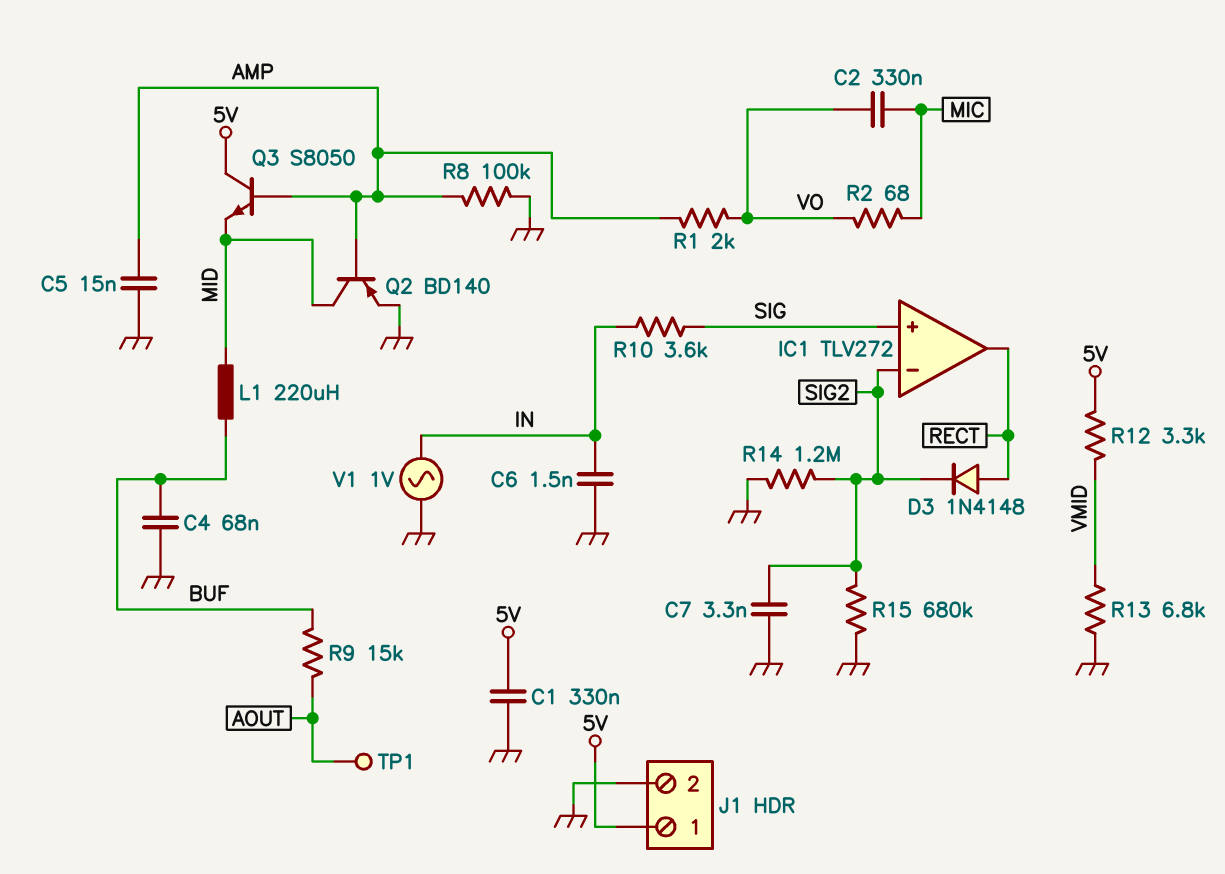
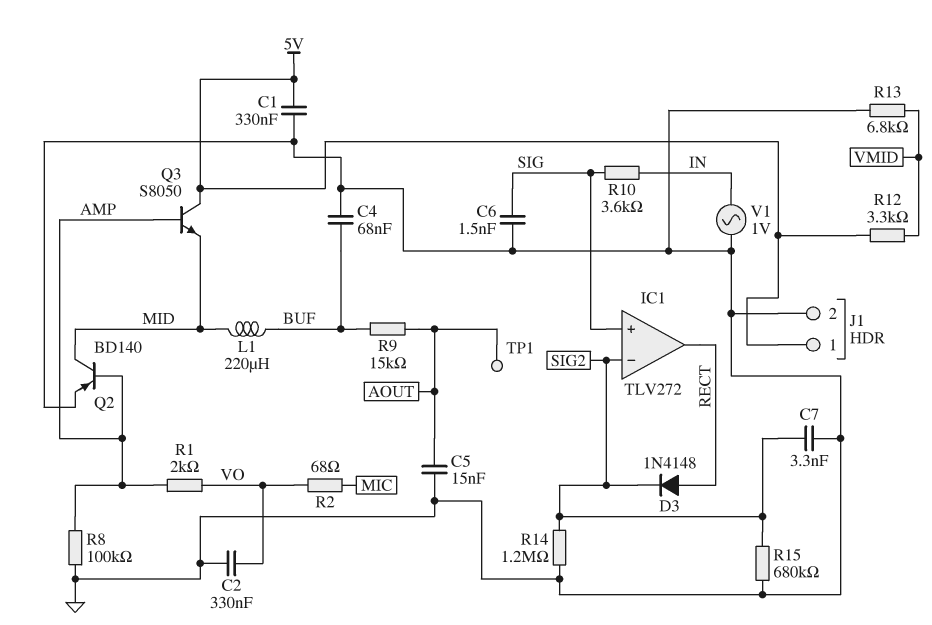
C2: 330nF (MIC, VO) -> 330nF (GND, VO)
C5: 15nF (AMP, GND) -> 15nF (AOUT, GND)
C6: 1.5nF (GND, IN) -> 1.5nF (GND, SIG)

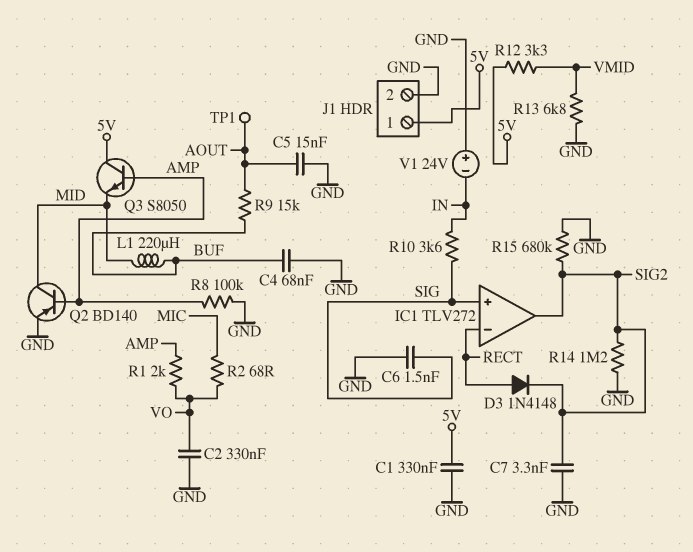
IC1 pin in-: SIG2 -> RECT
IC1 pin out: RECT -> SIG2
V1: AC 1V (GND, IN) -> 24V (plus GND, minus IN)

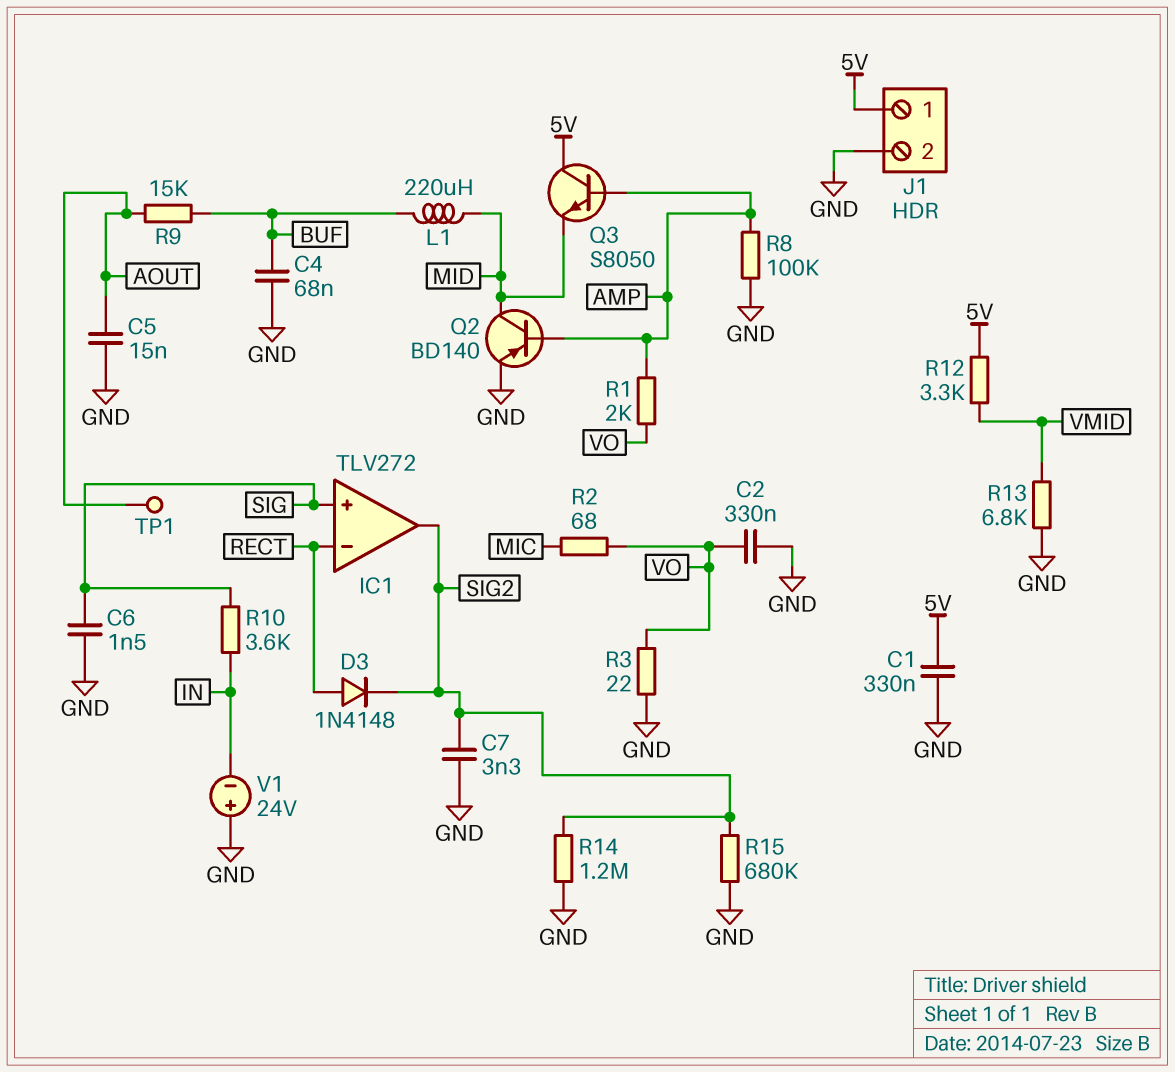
R3: none -> 22 (GND, VO)

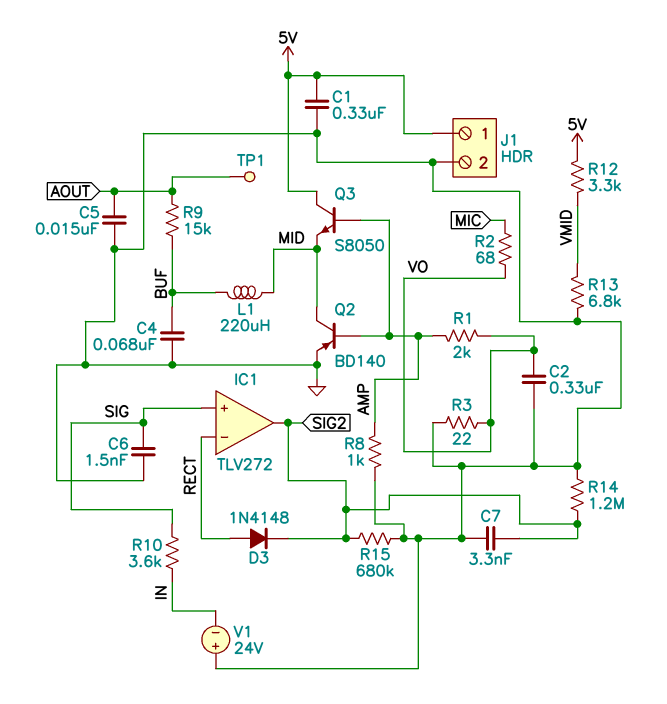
R8: 100k (AMP, GND) -> 1k (AMP, GND)

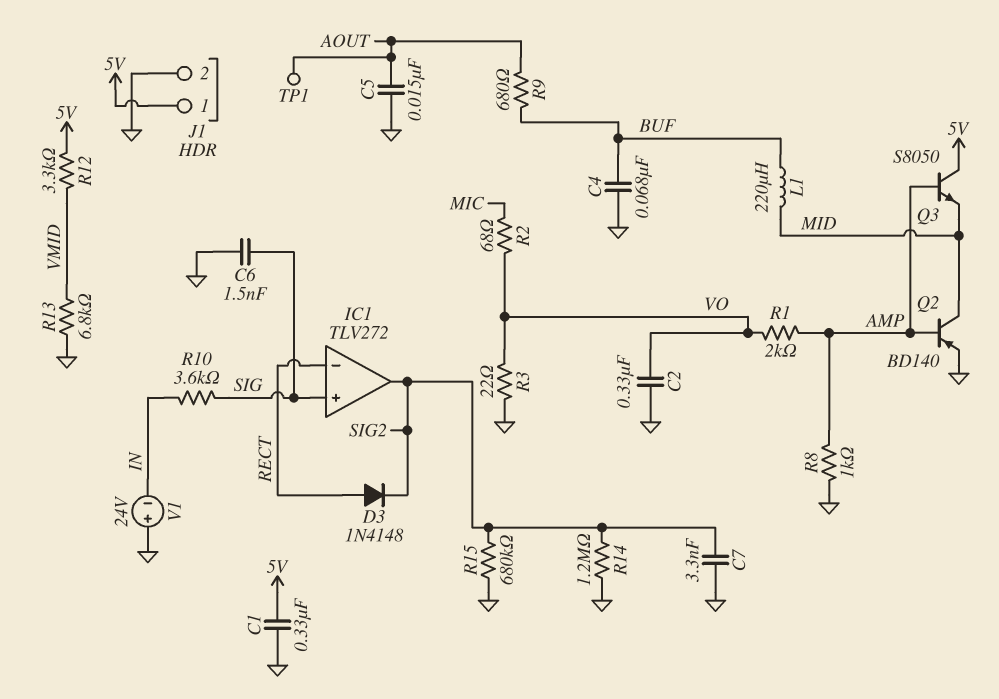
R9: 15k (AOUT, BUF) -> 680 (AOUT, BUF)

